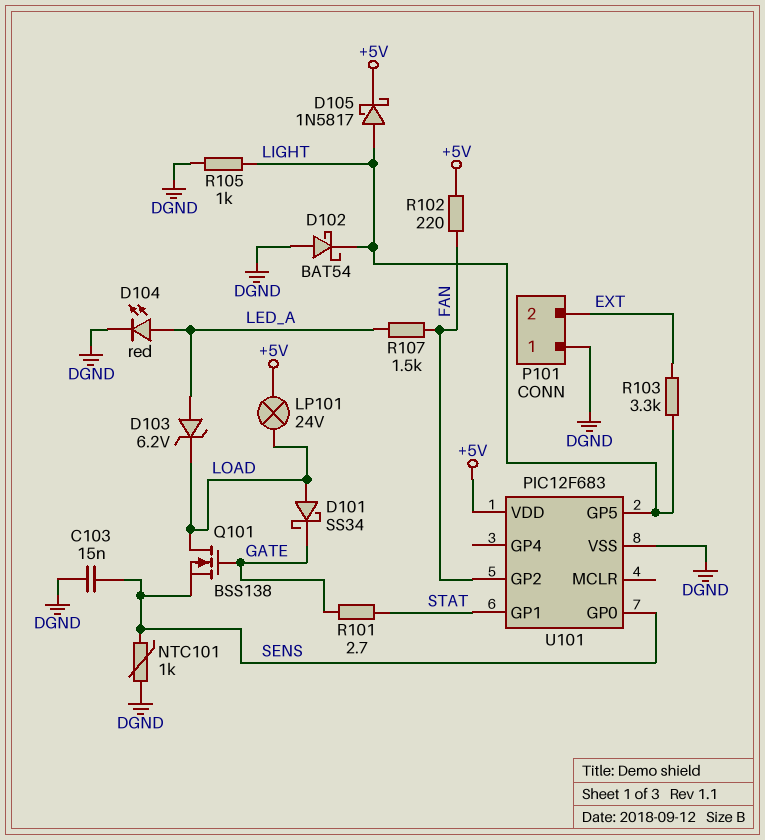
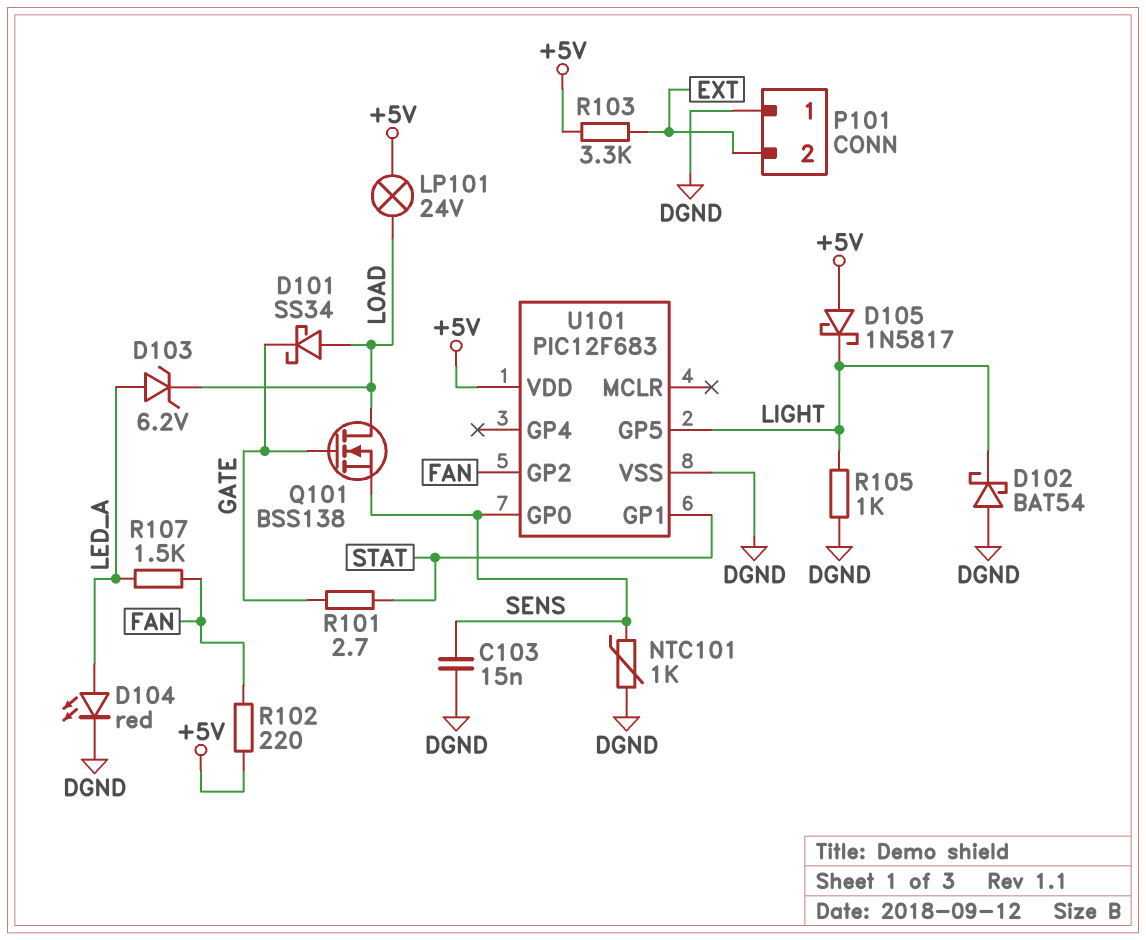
D105: schottky 1N5817 (A LIGHT, K +5V) -> schottky 1N5817 (A +5V, K LIGHT)
R103: 3.3k (EXT, LIGHT) -> 3.3k (+5V, EXT)

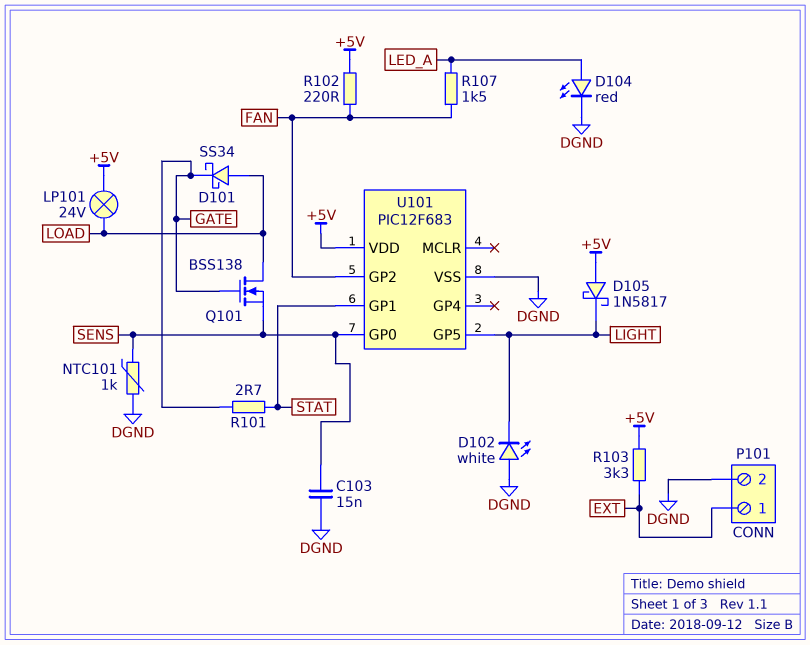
D102: schottky BAT54 (A DGND, K LIGHT) -> LED white (A DGND, K LIGHT)
D103: zener 6.2V (A LED_A, K LOAD) -> none
P101 pin 1: DGND -> EXT
P101 pin 2: EXT -> DGND
R105: 1k (DGND, LIGHT) -> none

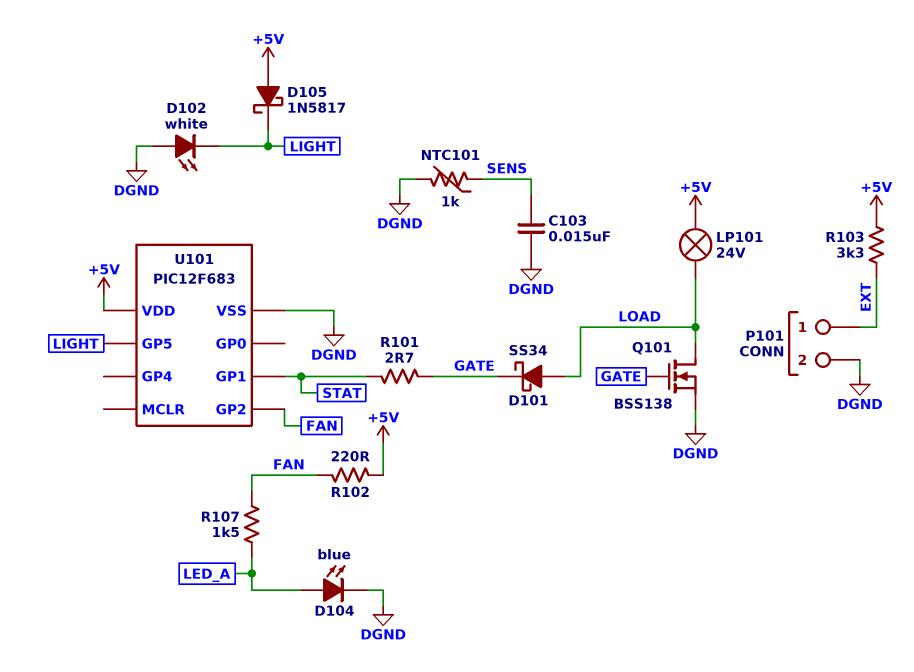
D104: LED red (A LED_A, K DGND) -> LED blue (A LED_A, K DGND)
Q101: NMOS BSS138 (G GATE, D LOAD, S SENS) -> NMOS BSS138 (G GATE, D LOAD, S DGND)
U101 pin GP0: SENS -> none

